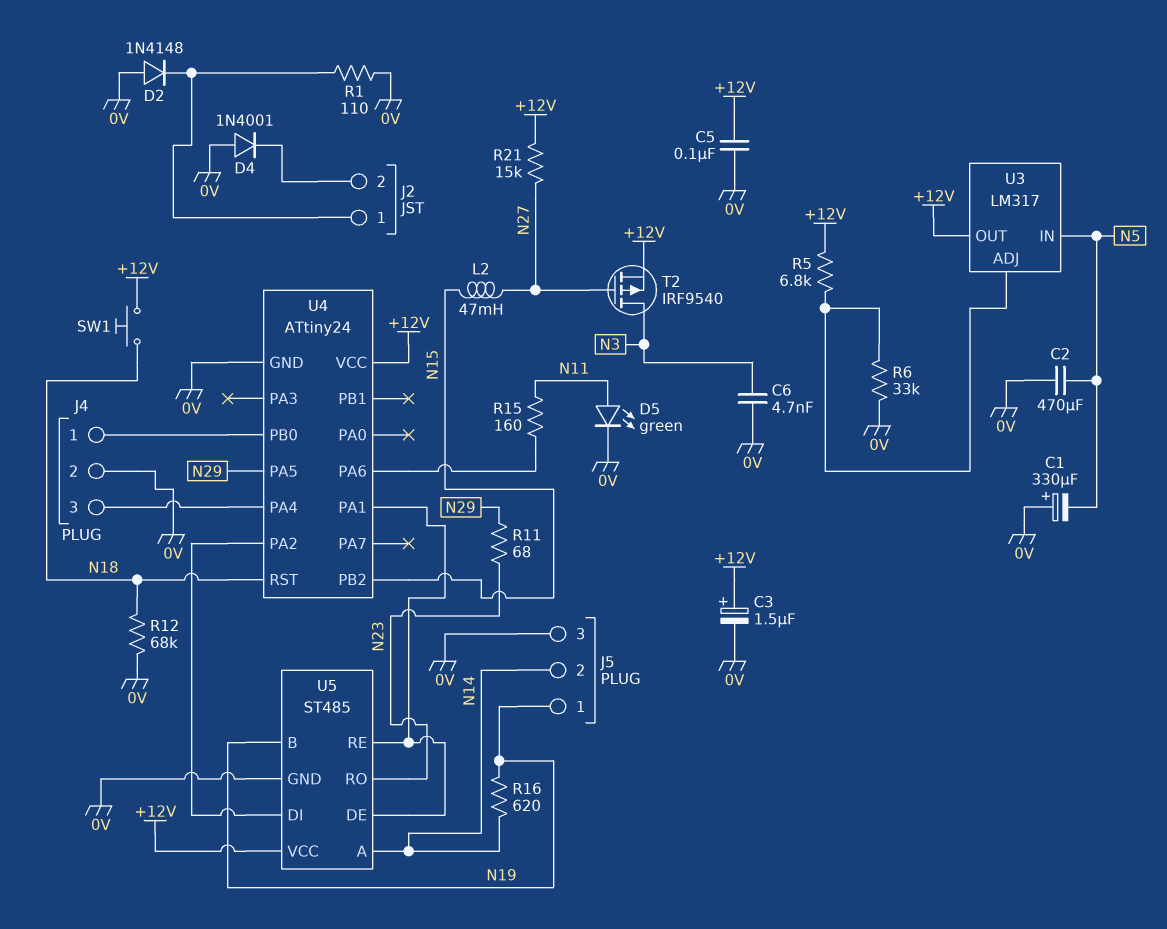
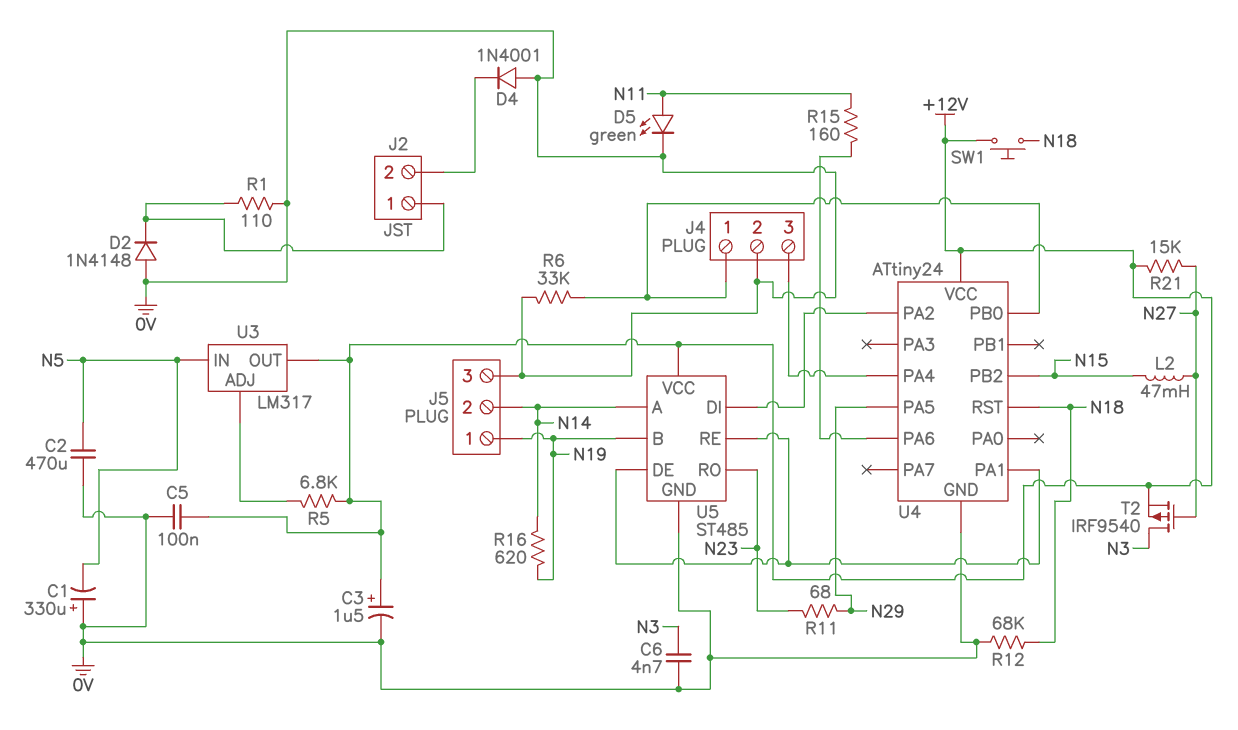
R6: 33k (0V, U3/ADJ) -> 33k (0V, J4/1)

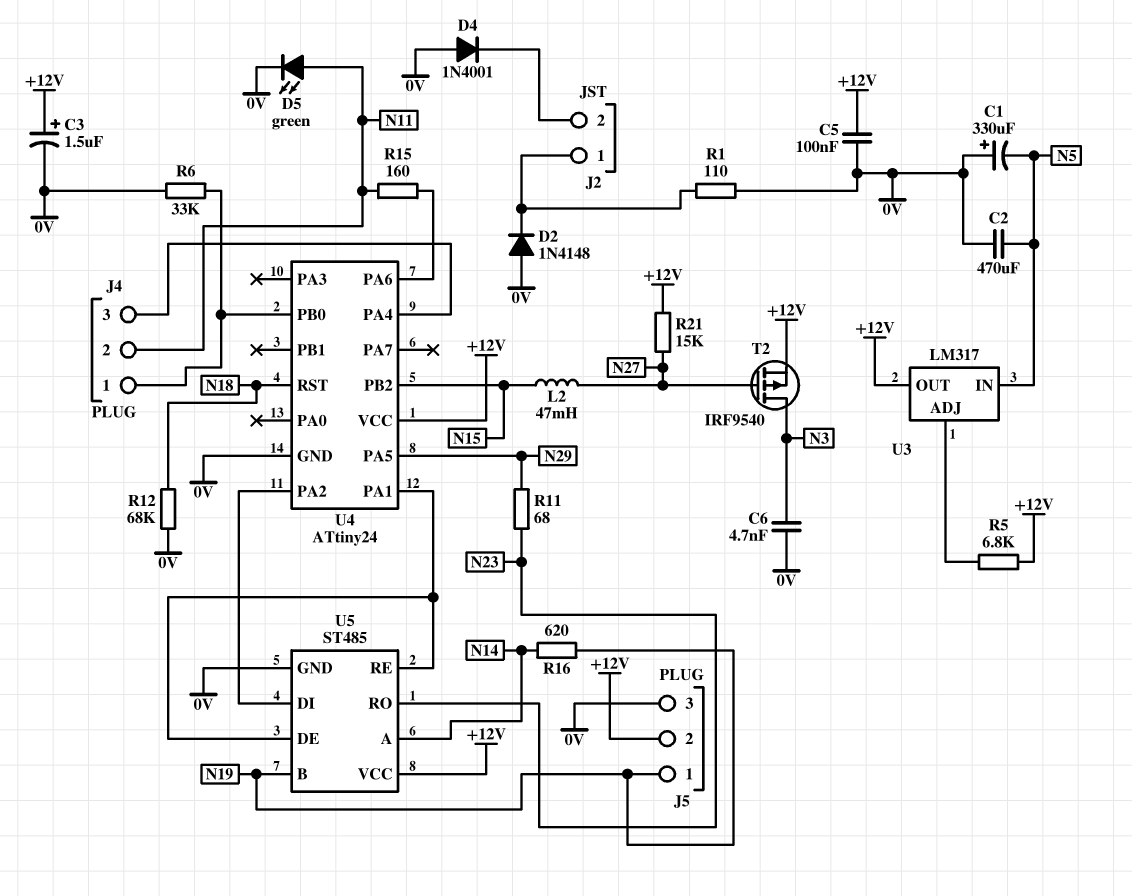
J4 pin 2: 0V -> N11
J5 pin 2: N14 -> +12V
SW1: button (+12V, N18) -> none

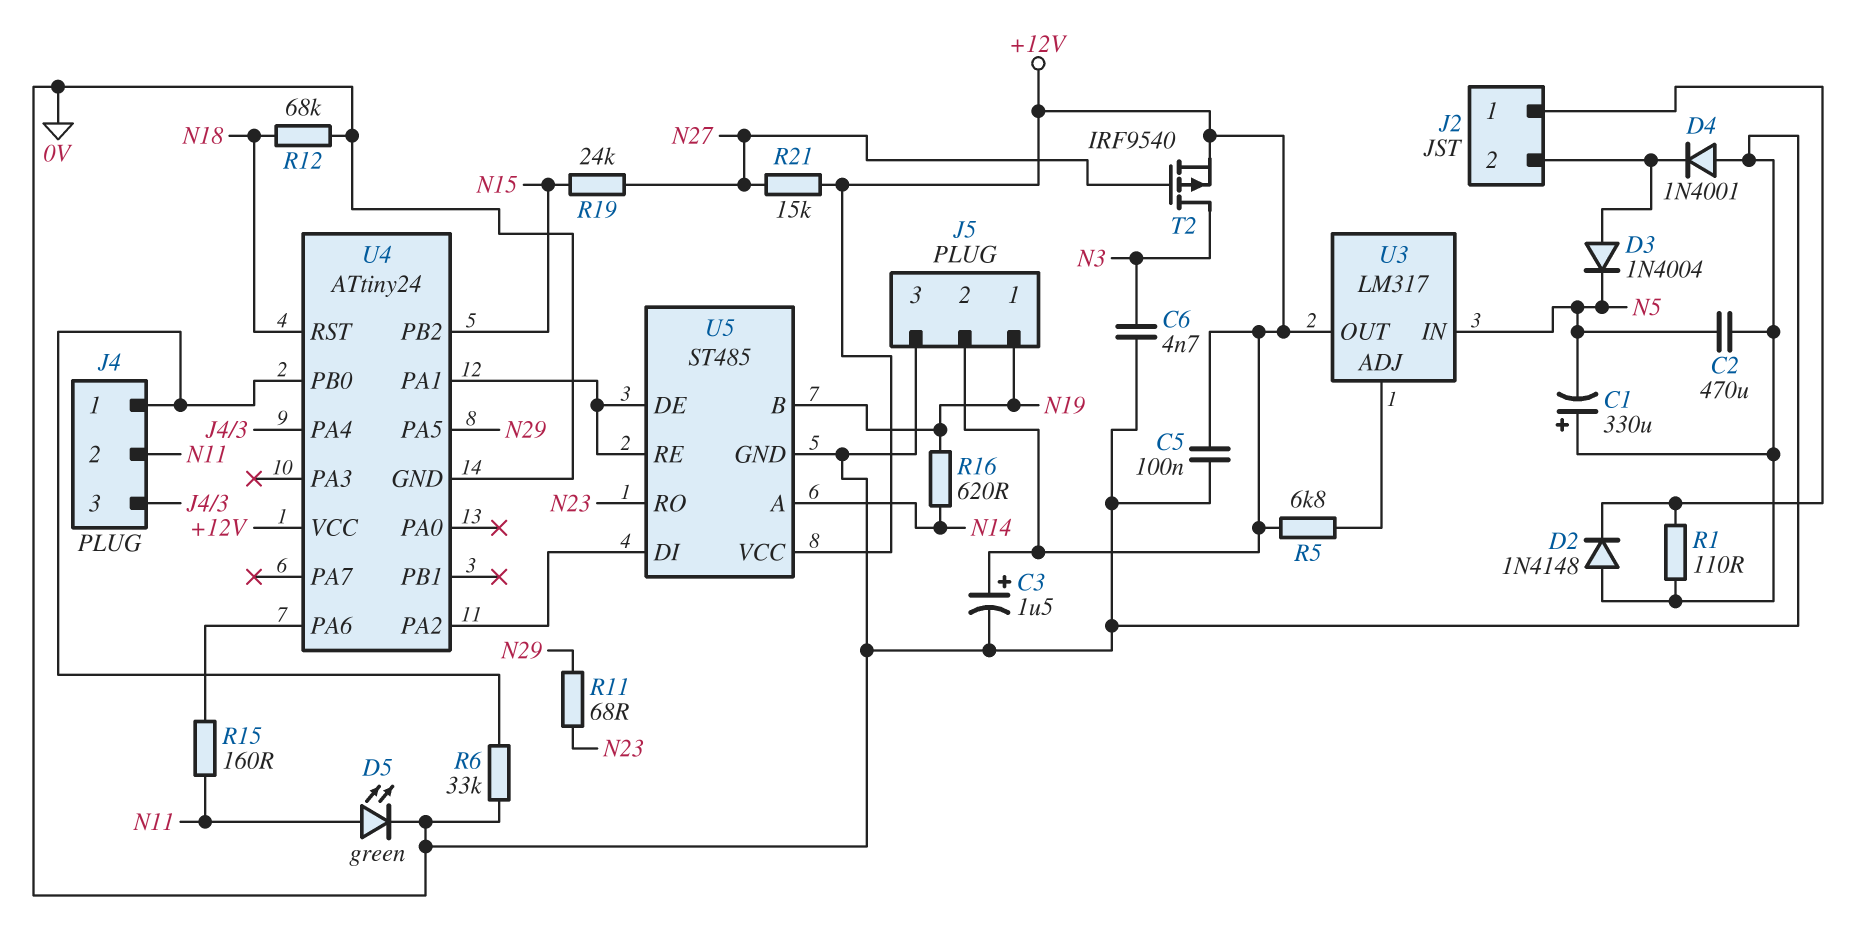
D3: none -> diode 1N4004 (A J2/2, K N5)
L2: 47mH (N15, N27) -> none
R19: none -> 24k (N15, N27)

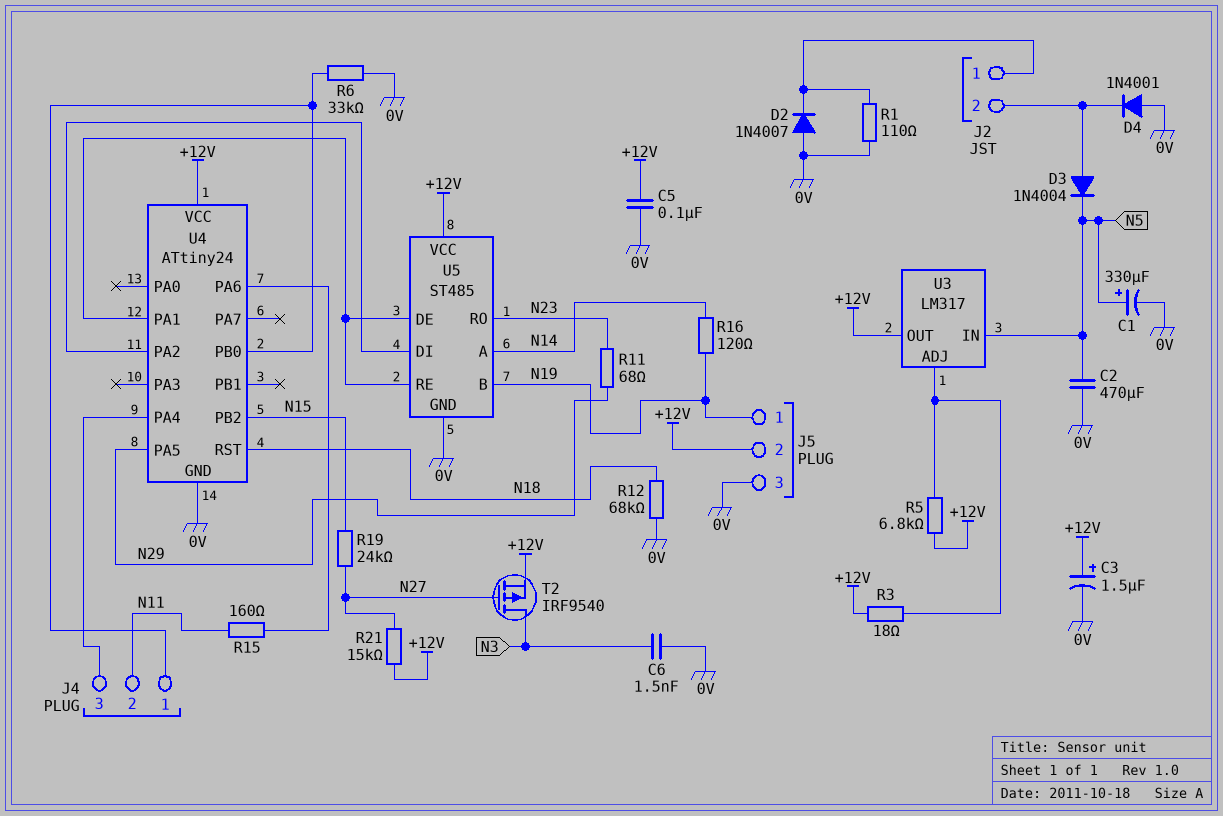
C1: 330uF (plus 0V, minus N5) -> 330uF (plus N5, minus 0V)
C6: 4.7nF (0V, N3) -> 1.5nF (0V, N3)
D2: diode 1N4148 (A 0V, K J2/1) -> diode 1N4007 (A 0V, K J2/1)
D5: LED green (A N11, K 0V) -> none
R3: none -> 18 (+12V, U3/ADJ)
R16: 620 (N14, N19) -> 120 (N14, N19)

